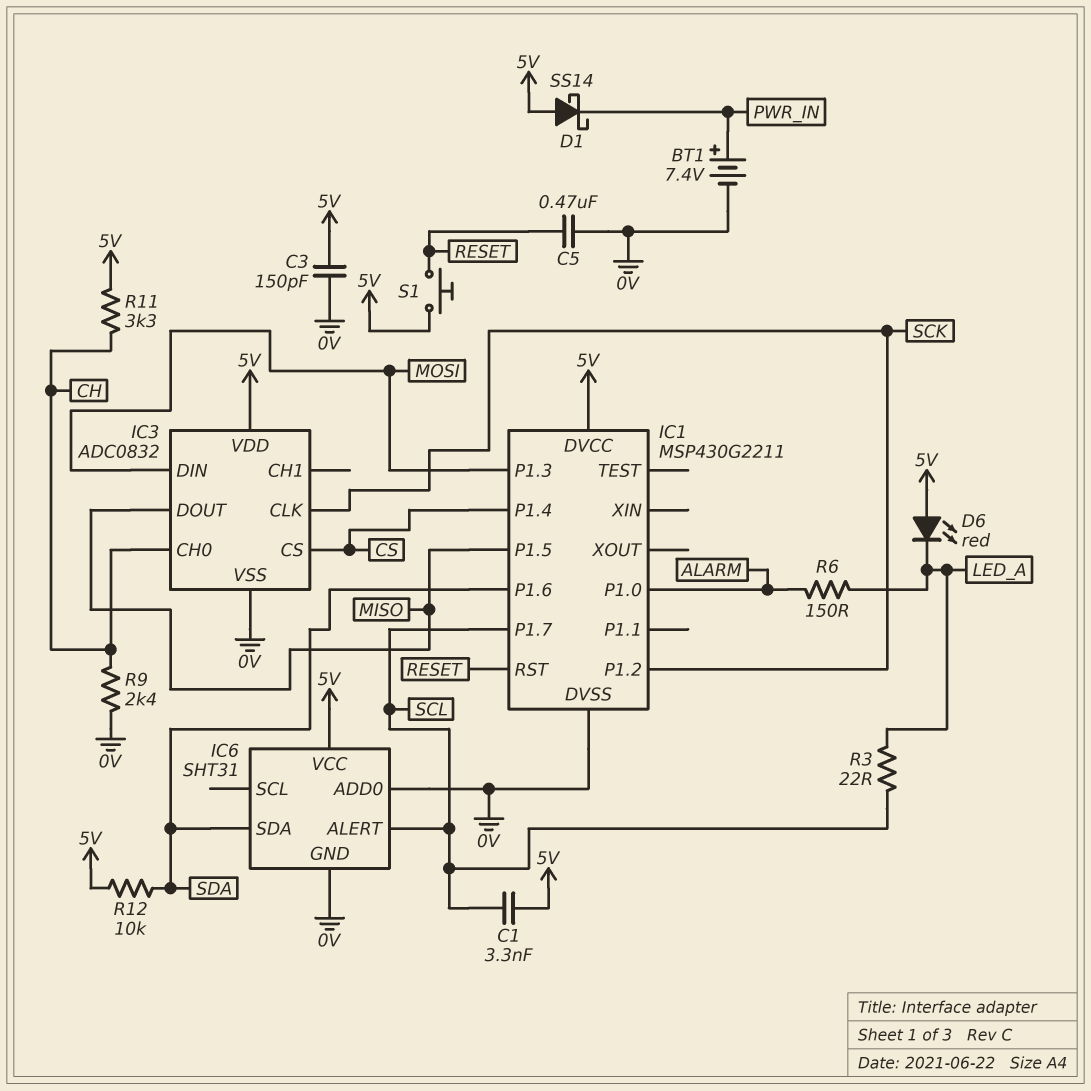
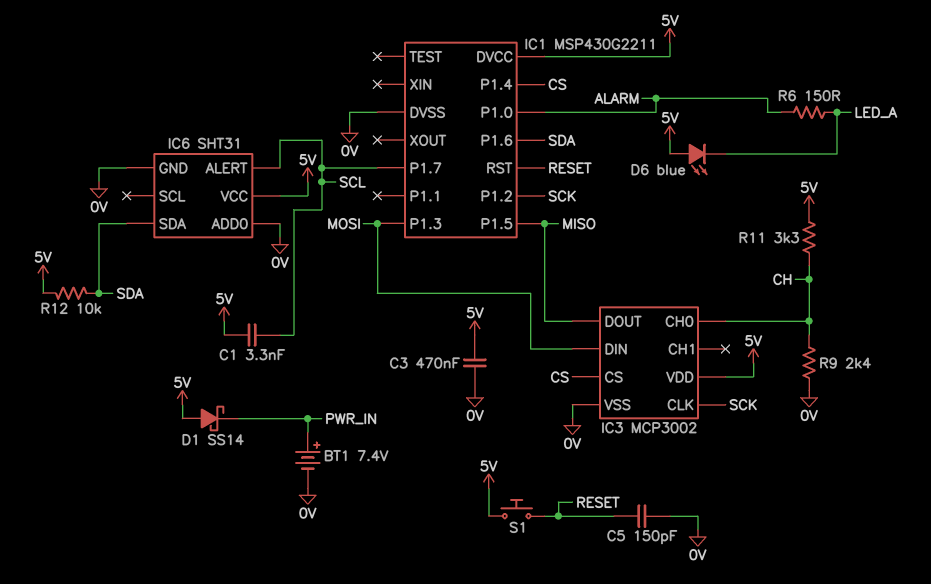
C3: 150pF (0V, 5V) -> 470nF (0V, 5V)
C5: 470nF (0V, RESET) -> 150pF (0V, RESET)
D6: LED red (A 5V, K LED_A) -> LED blue (A 5V, K LED_A)
IC3: ADC0832 -> MCP3002
R3: 22 (LED_A, SCL) -> none

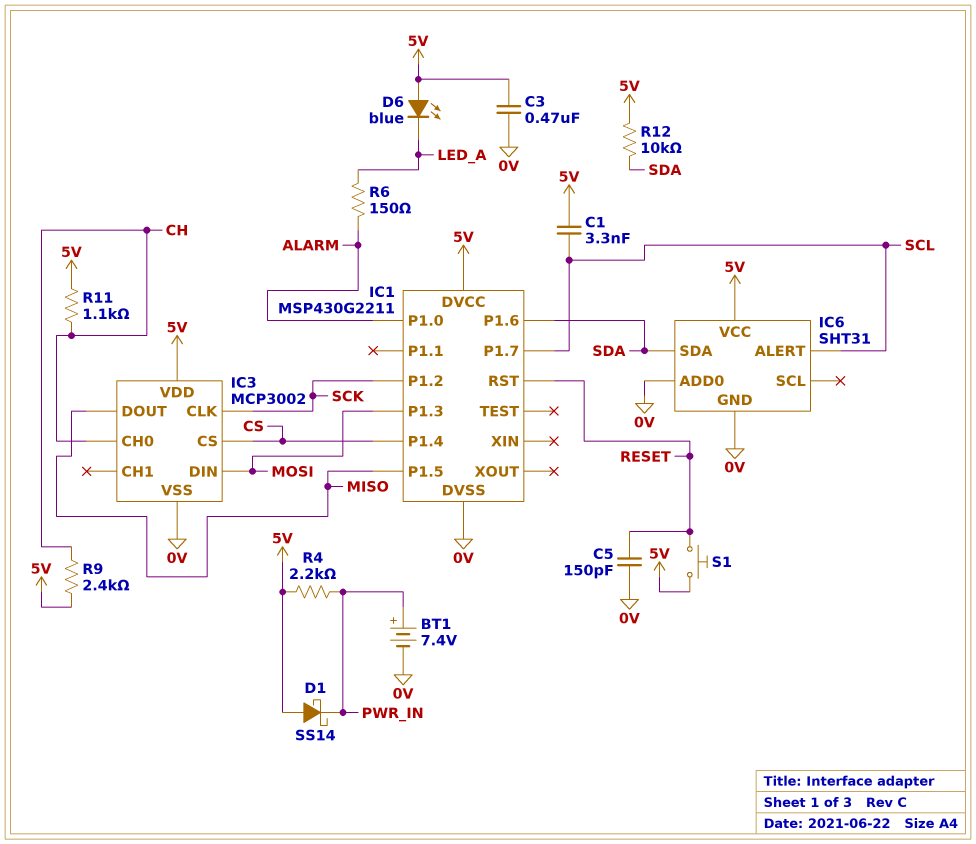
R4: none -> 2.2k (5V, PWR_IN)
R9: 2.4k (0V, CH) -> 2.4k (5V, CH)
R11: 3.3k (5V, CH) -> 1.1k (5V, CH)

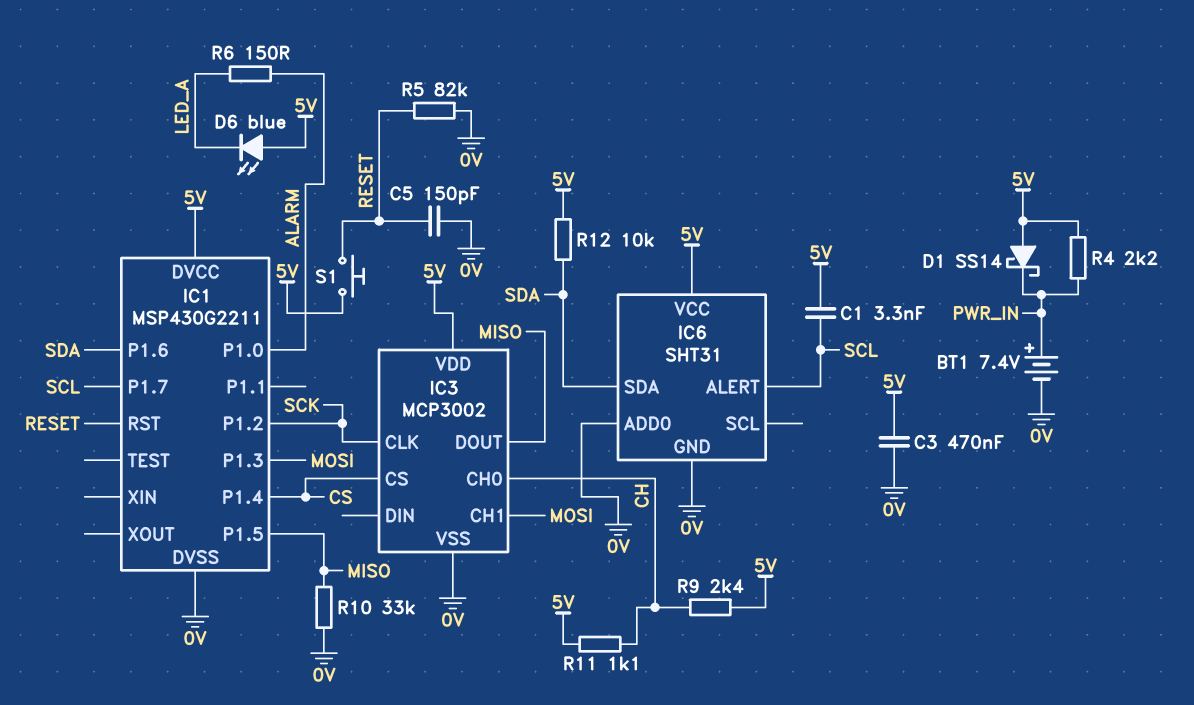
IC3 pin CH1: none -> MOSI
IC3 pin DIN: MOSI -> none
R5: none -> 82k (0V, RESET)
R10: none -> 33k (0V, MISO)

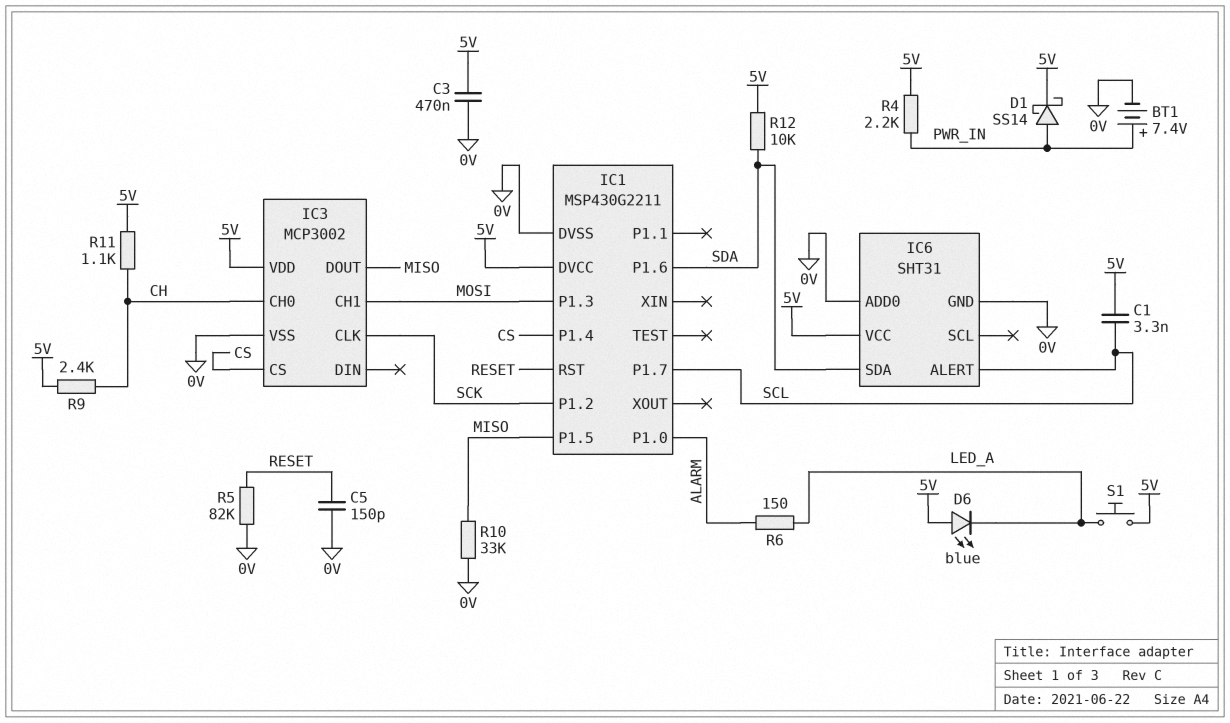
D1: schottky SS14 (A 5V, K PWR_IN) -> schottky SS14 (A PWR_IN, K 5V)
S1: button (5V, RESET) -> button (5V, LED_A)

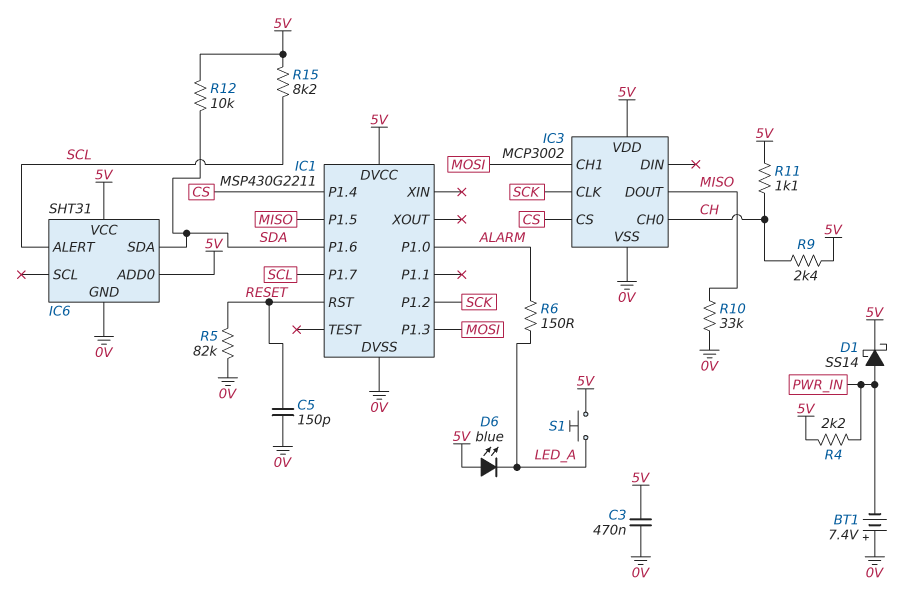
BT1: 7.4V (plus PWR_IN, minus 0V) -> 7.4V (plus 0V, minus PWR_IN)
C1: 3.3nF (5V, SCL) -> none
IC6 pin ADD0: 0V -> 5V
R15: none -> 8.2k (5V, SCL)

